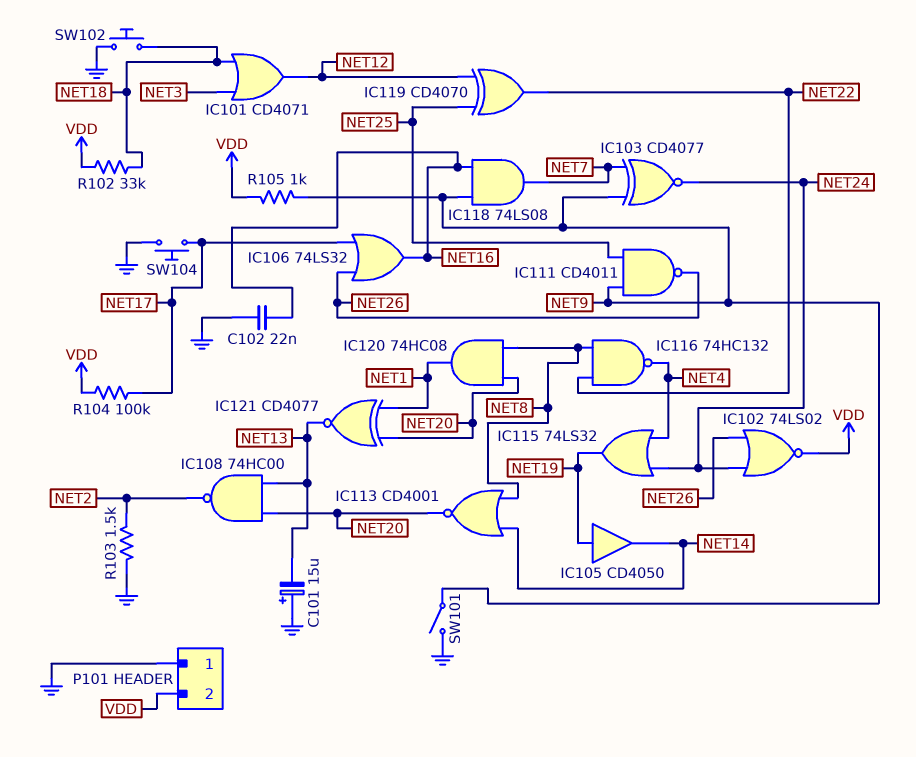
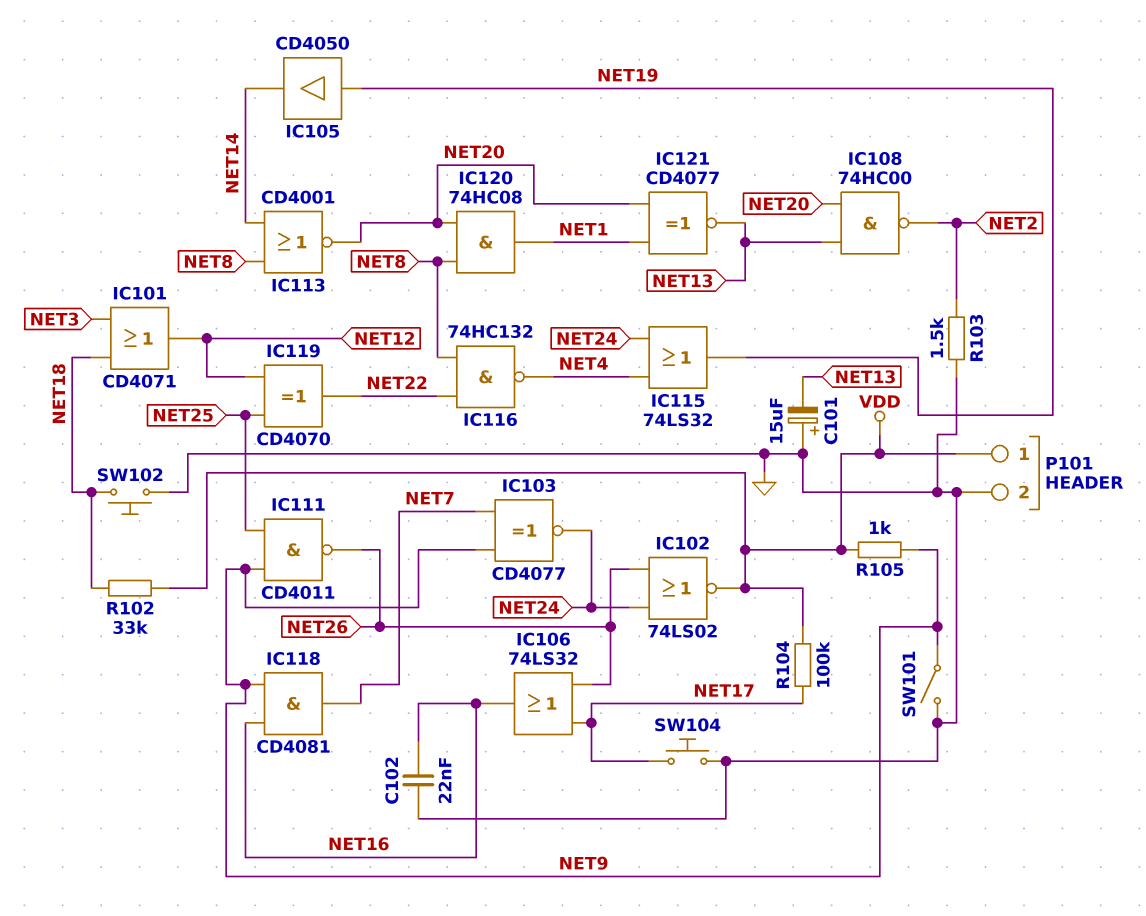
IC118: AND 74LS08 (in NET9, in NET16, out NET7) -> AND CD4081 (in NET9, in NET16, out NET7)
P101 pin 1: GND -> VDD
P101 pin 2: VDD -> GND

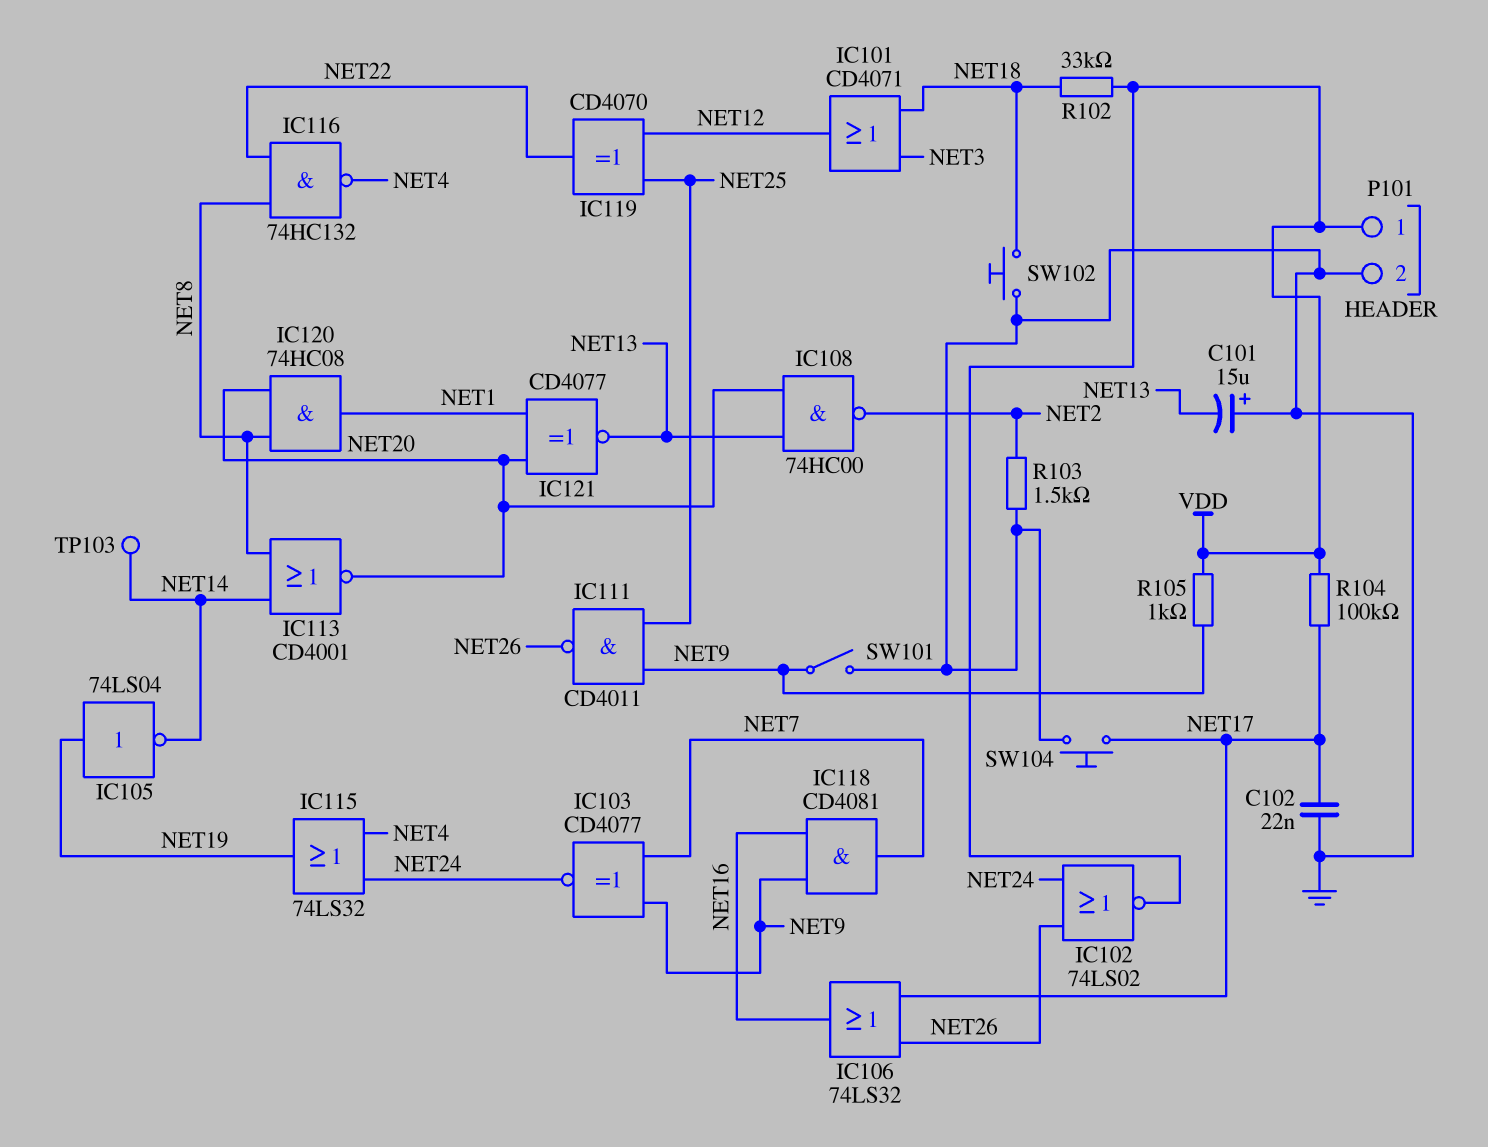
C102: 22nF (GND, NET16) -> 22nF (GND, NET17)
IC105: buffer CD4050 (in NET19, out NET14) -> NOT 74LS04 (in NET19, out NET14)
TP103: none -> test point (NET14)

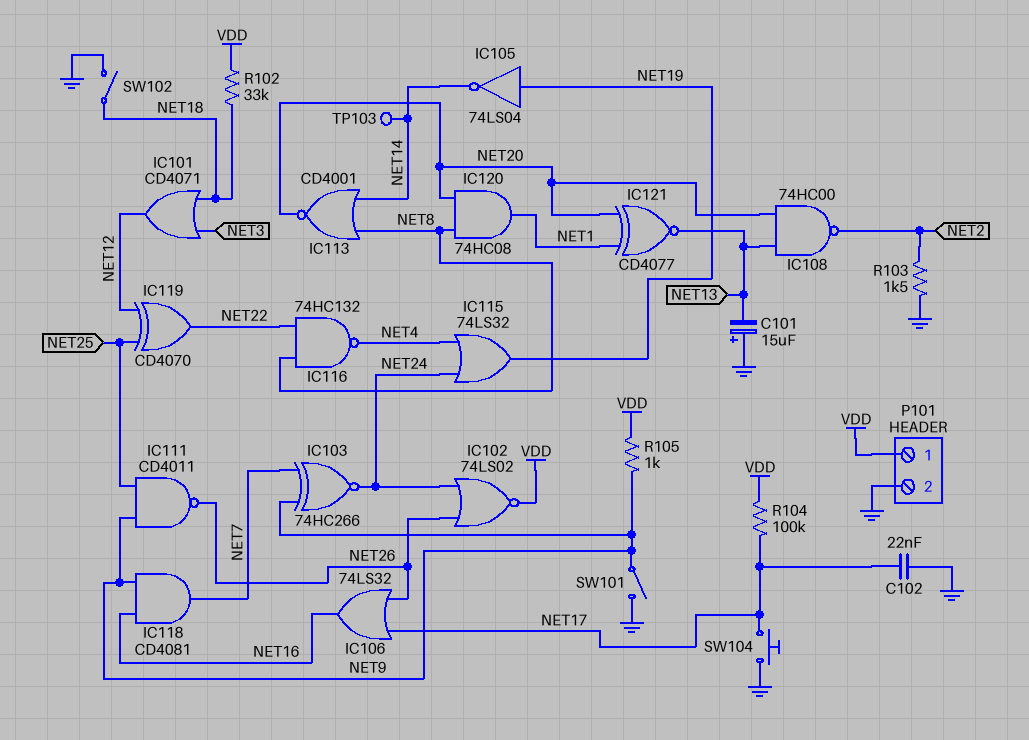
IC103: XNOR CD4077 (in NET7, in NET9, out NET24) -> XNOR 74HC266 (in NET7, in NET9, out NET24)
SW102: button (GND, NET18) -> switch (GND, NET18)

